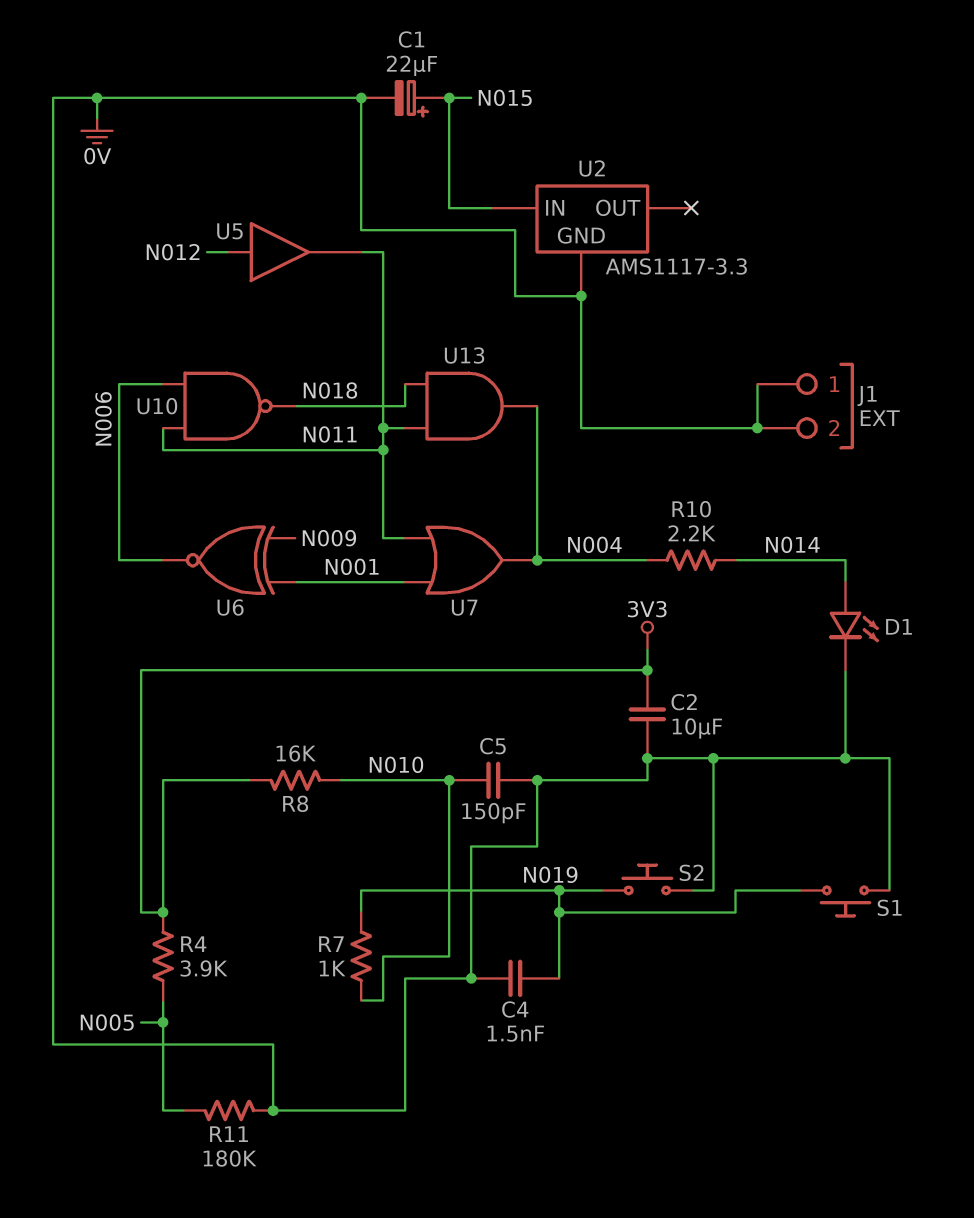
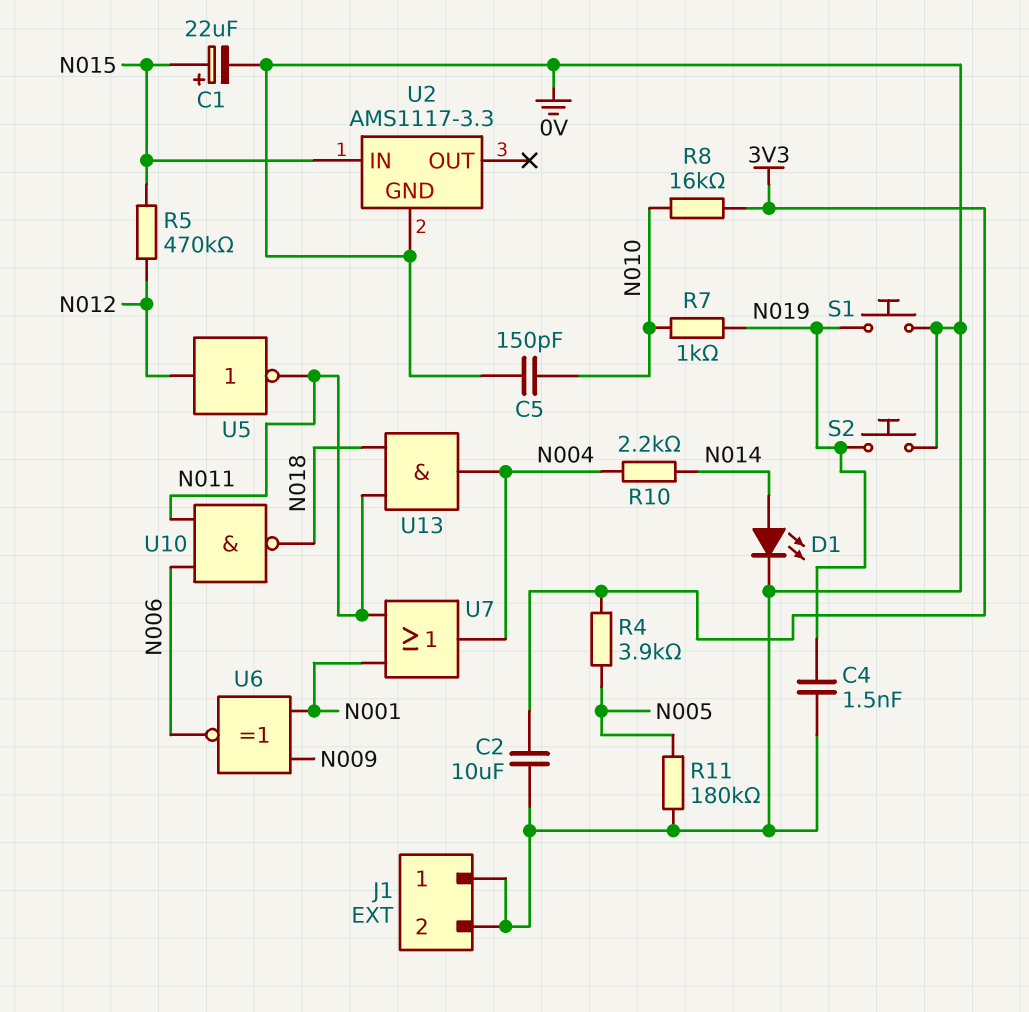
R5: none -> 470k (N012, N015)
U5: buffer (in N012, out N011) -> NOT (in N012, out N011)

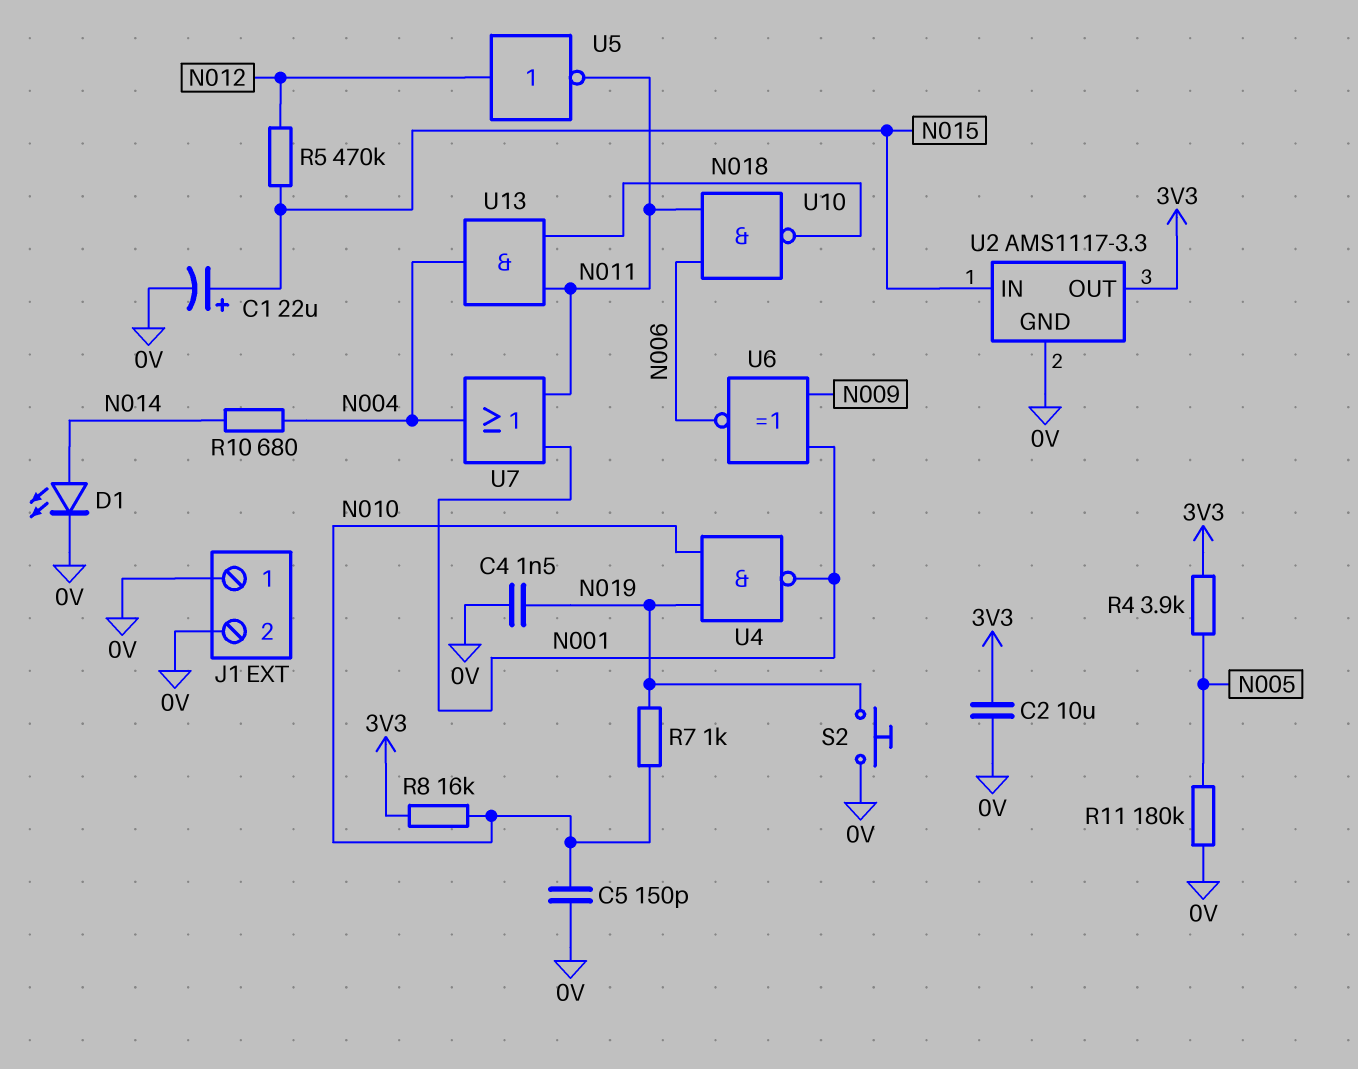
R10: 2.2k (N004, N014) -> 680 (N004, N014)
S1: button (0V, N019) -> none
U2 pin OUT: none -> 3V3
U4: none -> NAND (in N010, in N019, out N001)

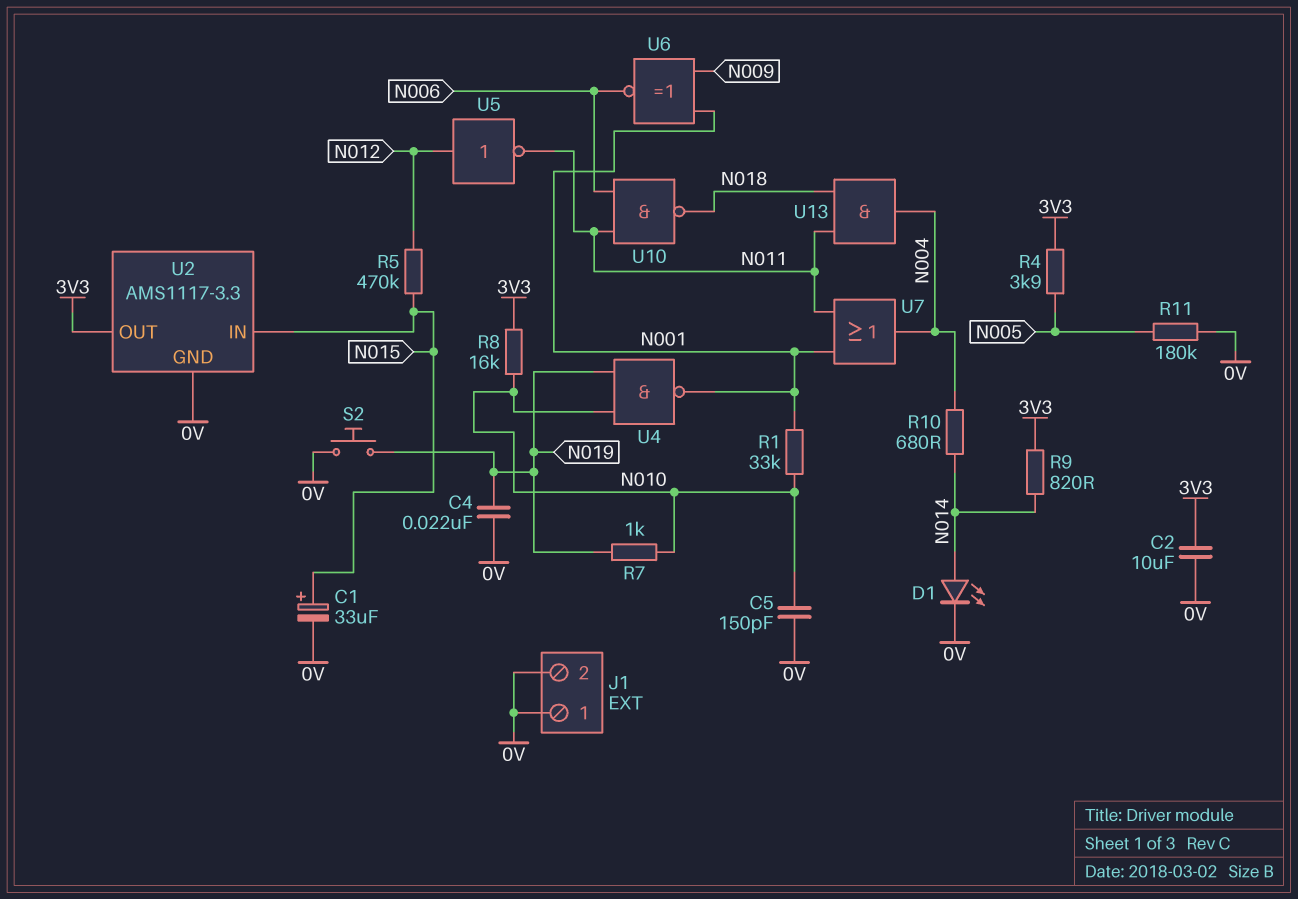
C1: 22uF (plus N015, minus 0V) -> 33uF (plus N015, minus 0V)
C4: 1.5nF (0V, N019) -> 22nF (0V, N019)
R1: none -> 33k (N001, N010)
R9: none -> 820 (3V3, N014)

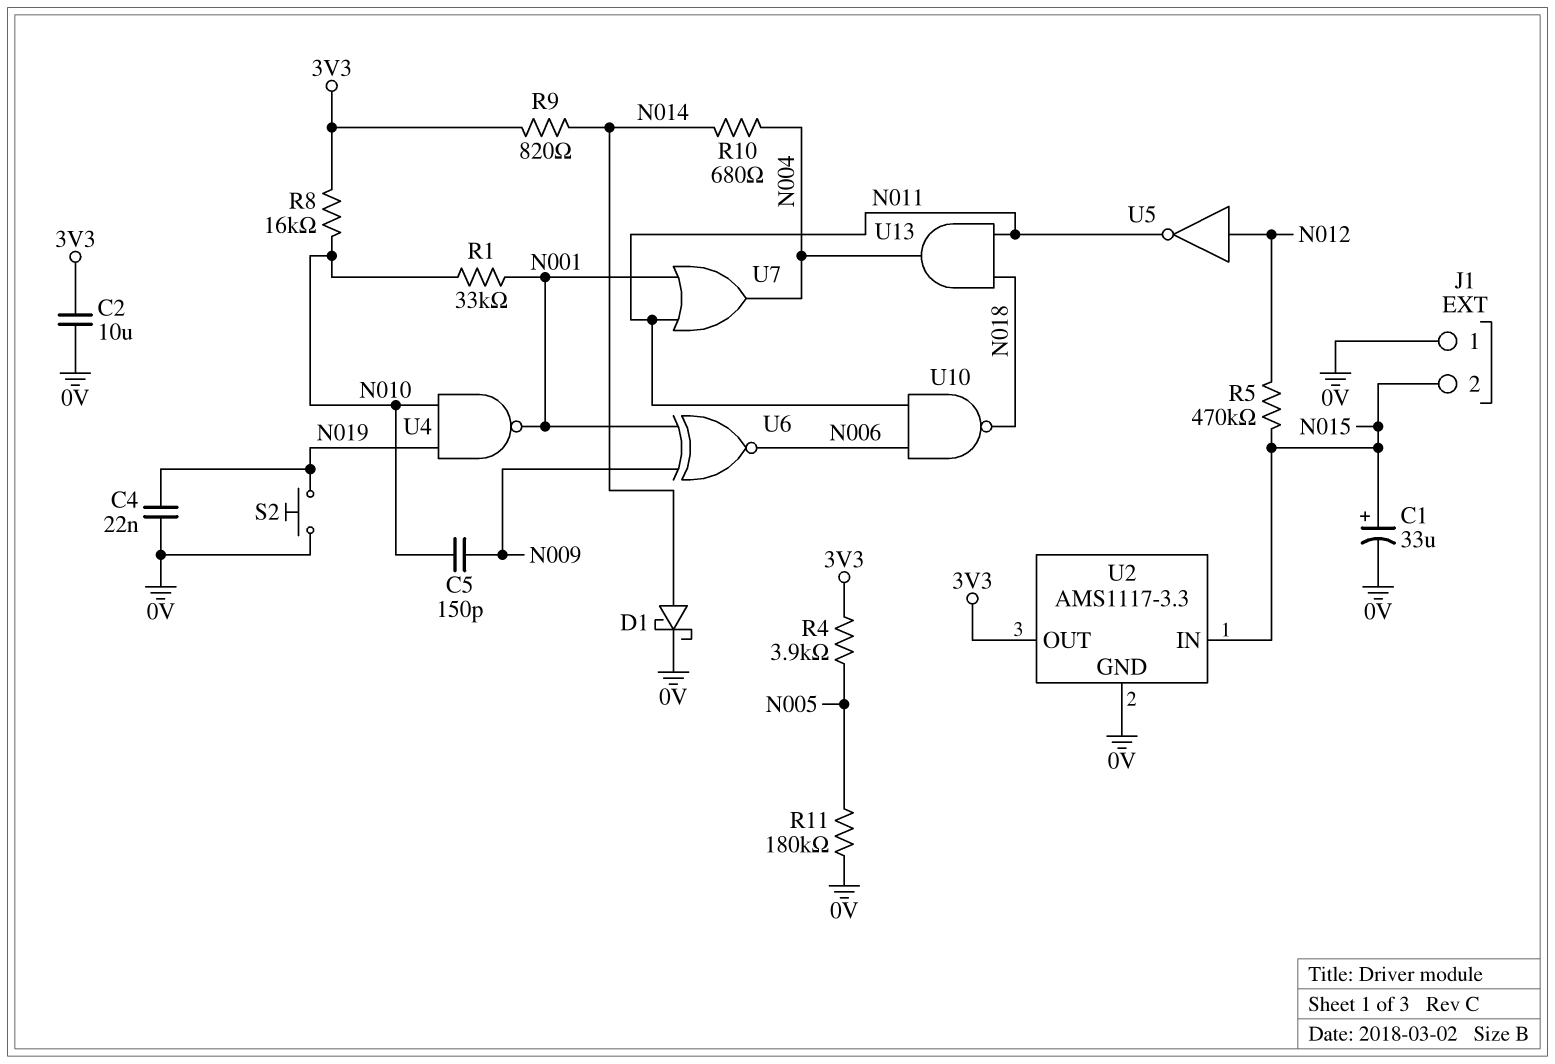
C5: 150pF (0V, N010) -> 150pF (N009, N010)
D1: LED (A N014, K 0V) -> schottky (A N014, K 0V)
J1 pin 2: 0V -> N015
R7: 1k (N010, N019) -> none

